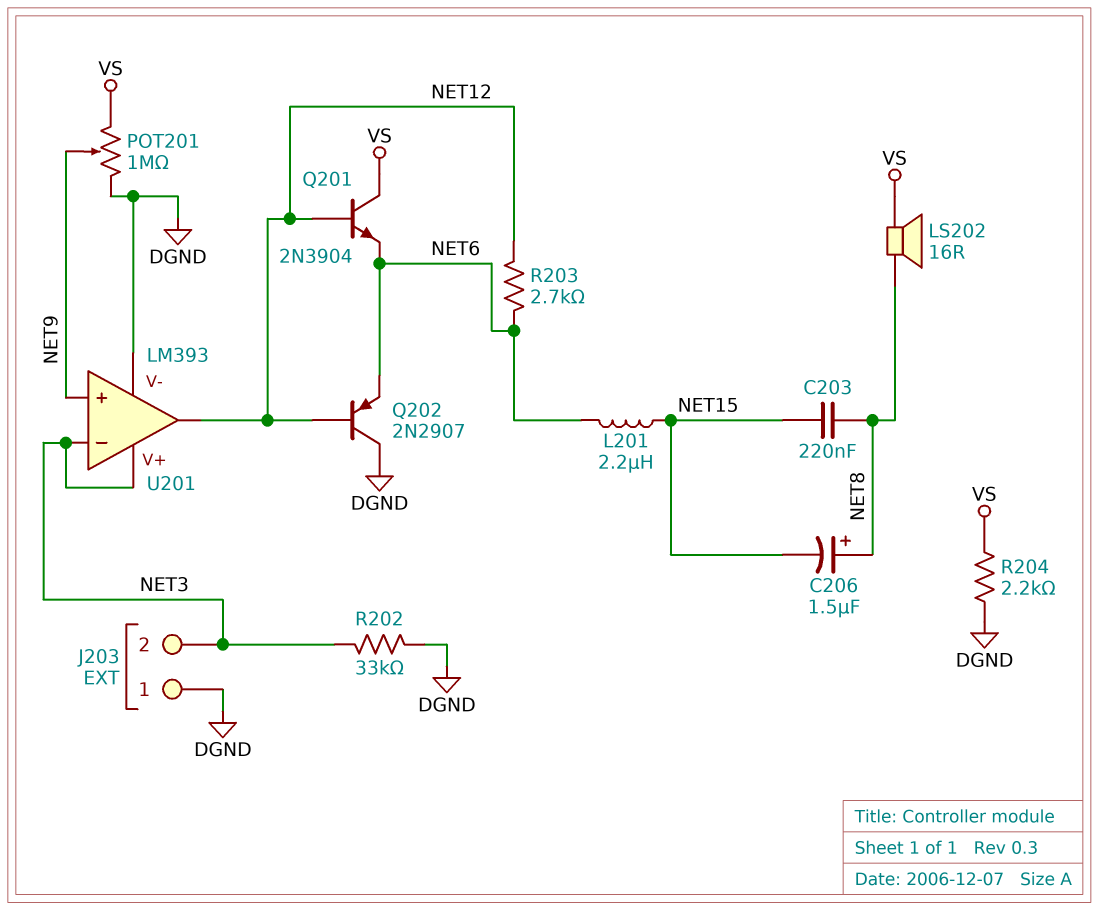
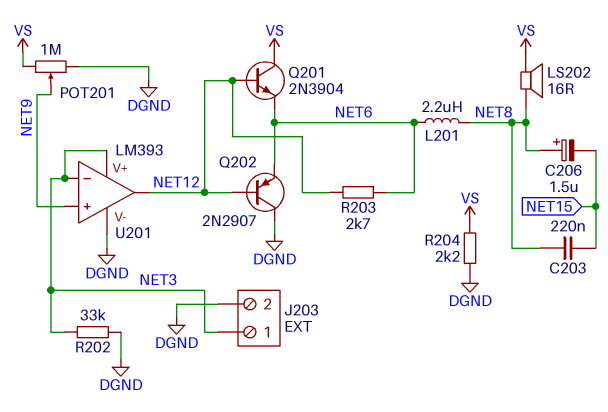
J203 pin 1: DGND -> NET3
J203 pin 2: NET3 -> DGND
L201: 2.2uH (NET6, NET15) -> 2.2uH (NET6, NET8)

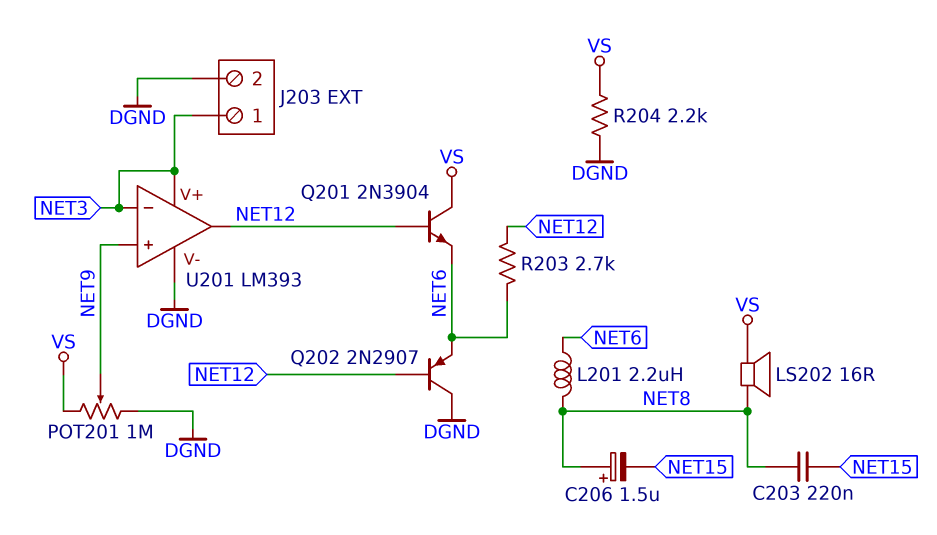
R202: 33k (DGND, NET3) -> none

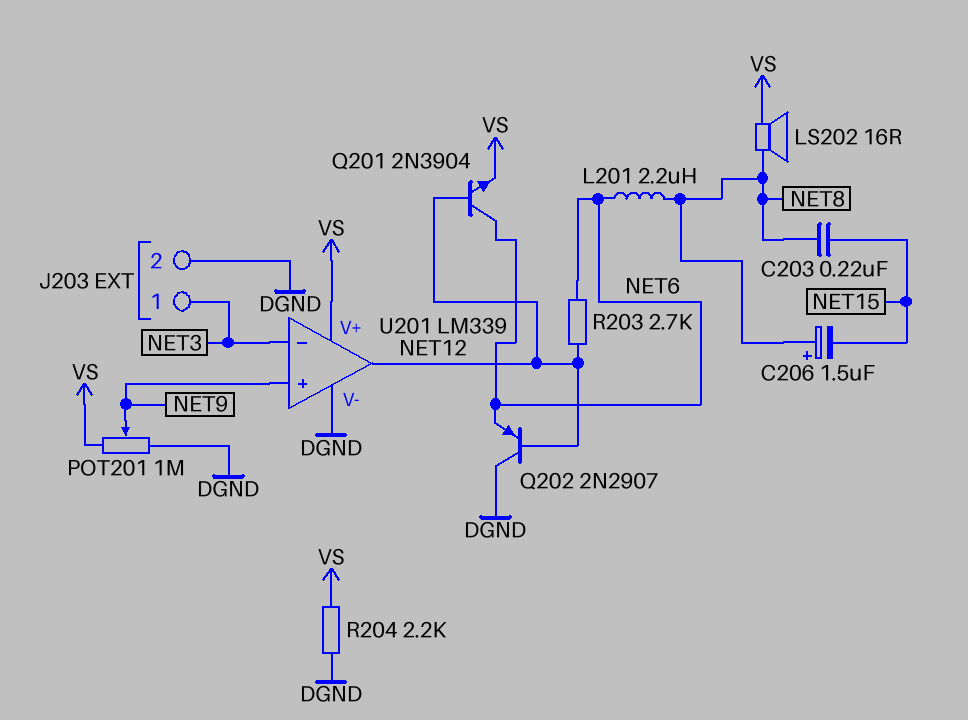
Q201: NPN 2N3904 (B NET12, C VS, E NET6) -> NPN 2N3904 (B NET12, C NET6, E VS)
U201: LM393 -> LM339
U201 pin V+: NET3 -> VS

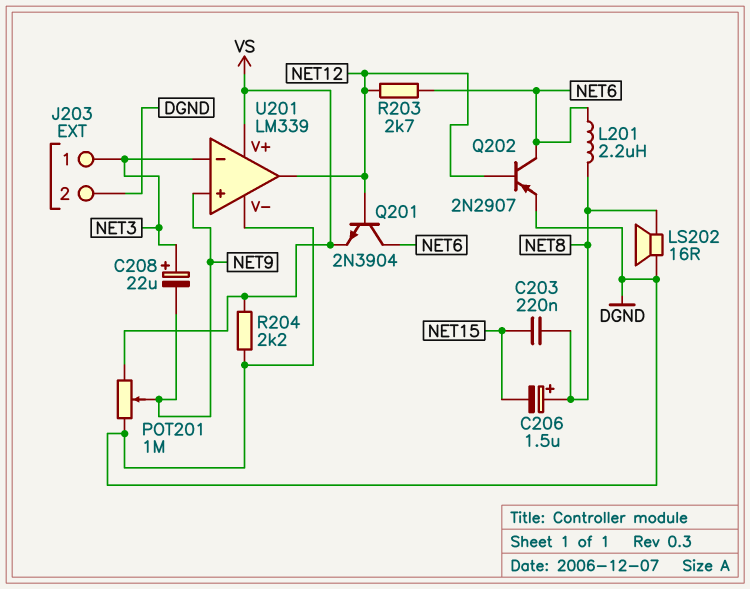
C208: none -> 22uF (plus NET3, minus NET9)
LS202: speaker 16R (NET8, VS) -> speaker 16R (DGND, NET8)
Q202: PNP 2N2907 (B NET12, C DGND, E NET6) -> PNP 2N2907 (B NET12, C NET6, E DGND)

